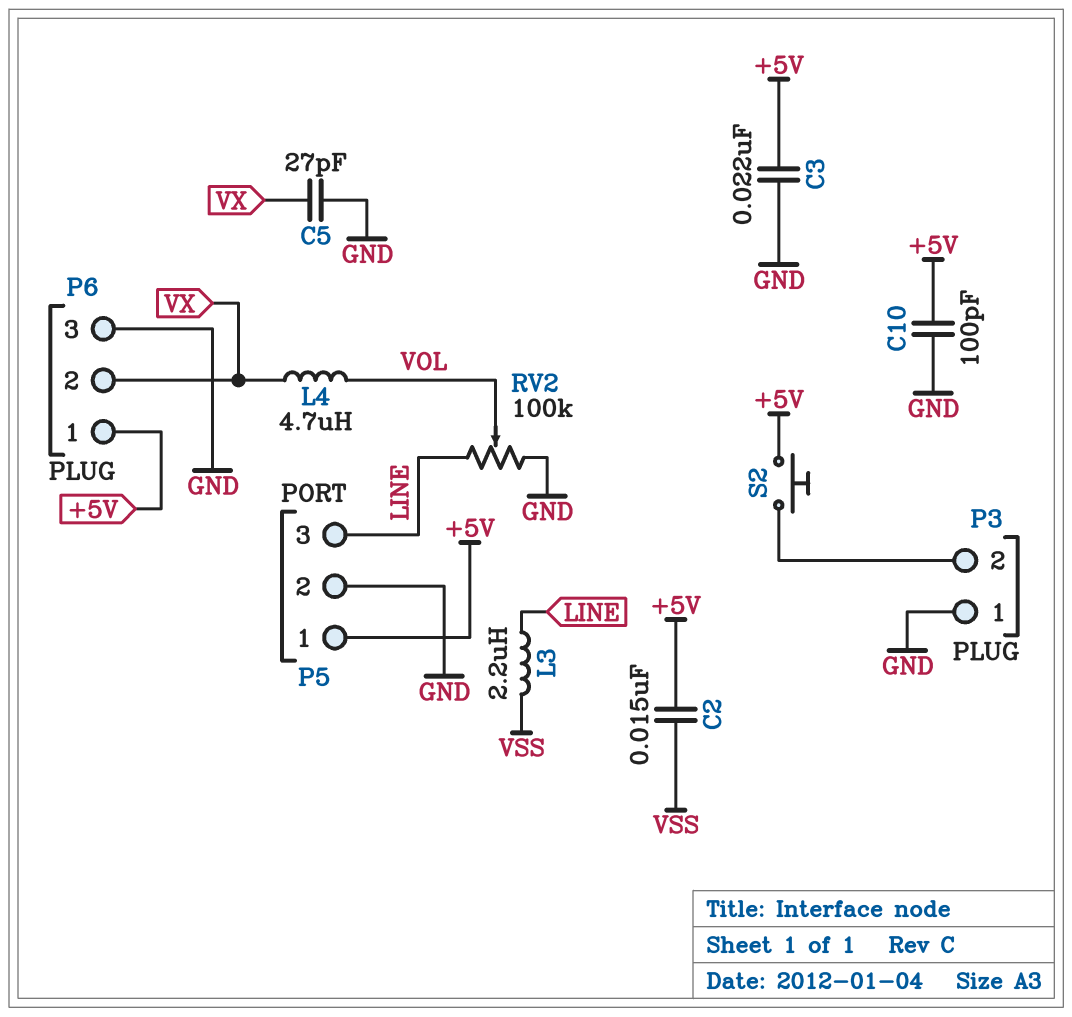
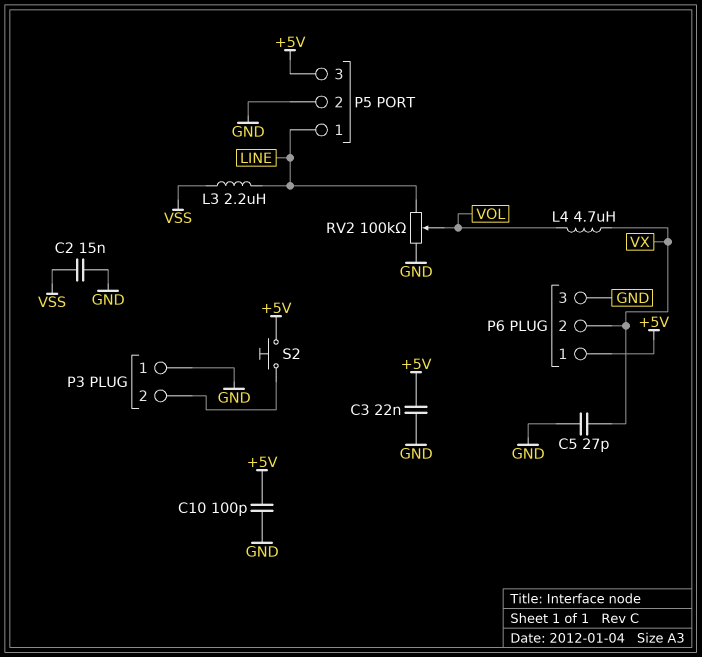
C2: 15nF (+5V, VSS) -> 15nF (GND, VSS)
P5 pin 1: +5V -> LINE
P5 pin 3: LINE -> +5V

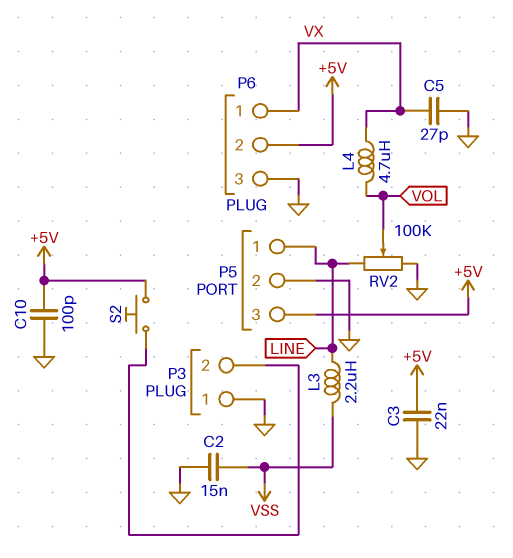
P6 pin 1: +5V -> VX
P6 pin 2: VX -> +5V

